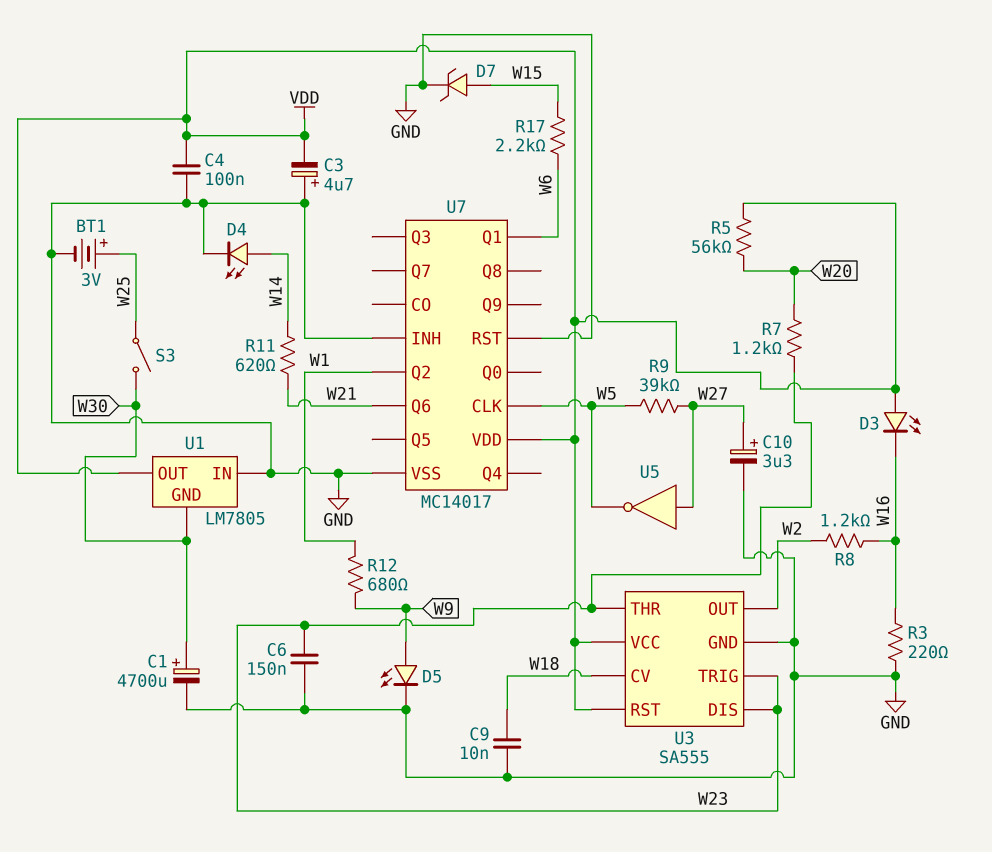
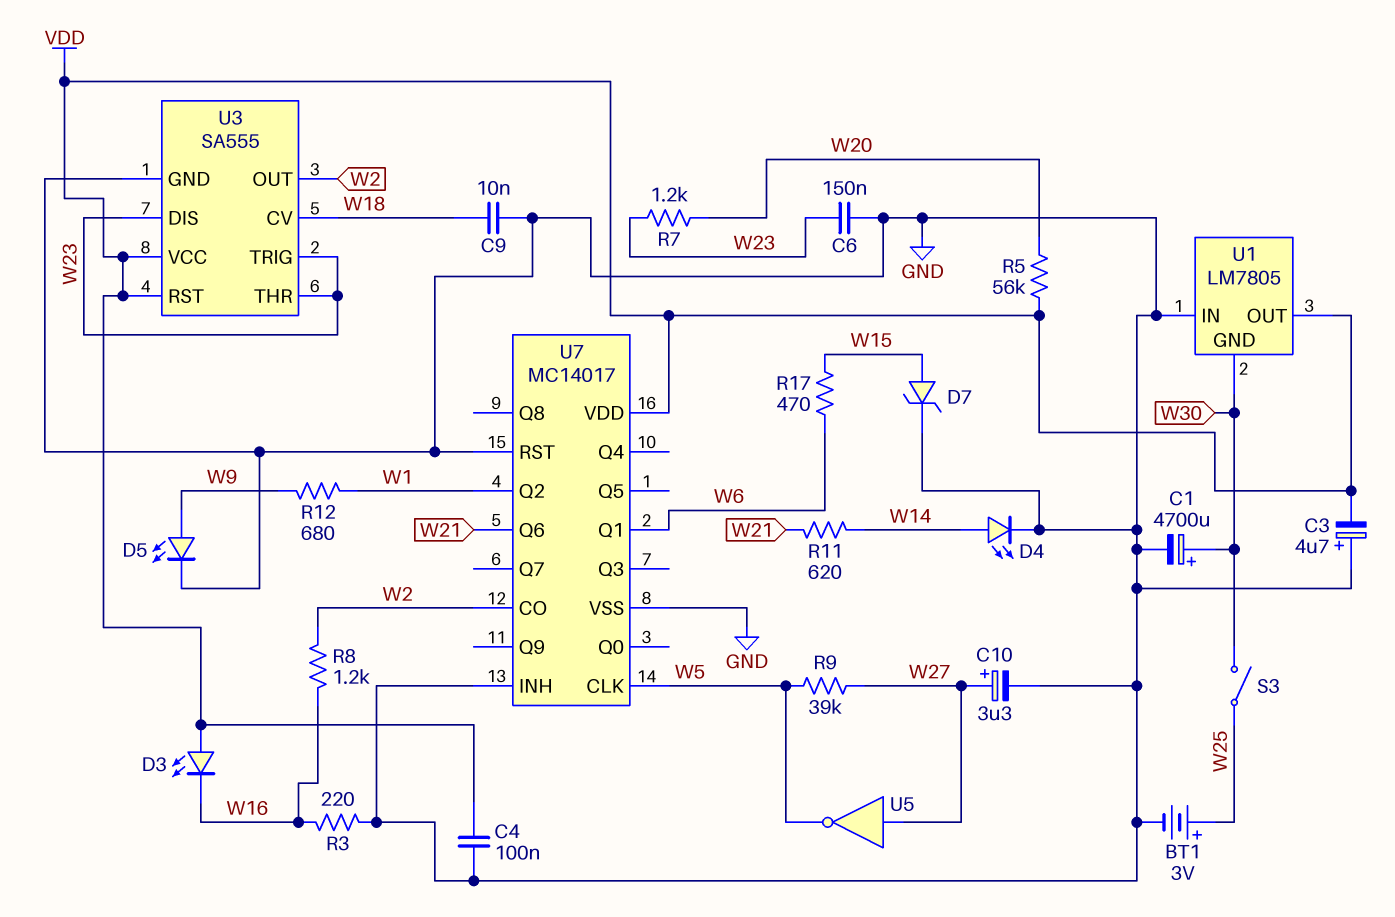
R17: 2.2k (W6, W15) -> 470 (W6, W15)
U7 pin CO: none -> W2

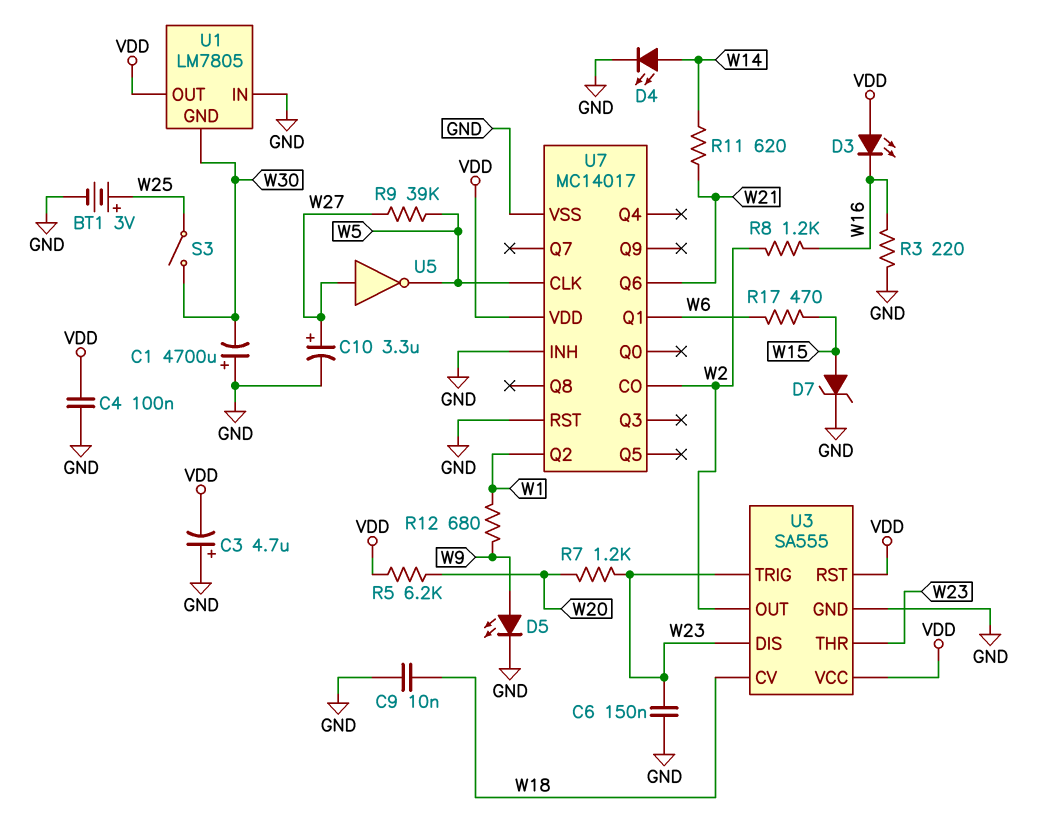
C1: 4700uF (plus W30, minus GND) -> 4700uF (plus GND, minus W30)
R5: 56k (VDD, W20) -> 6.2k (VDD, W20)

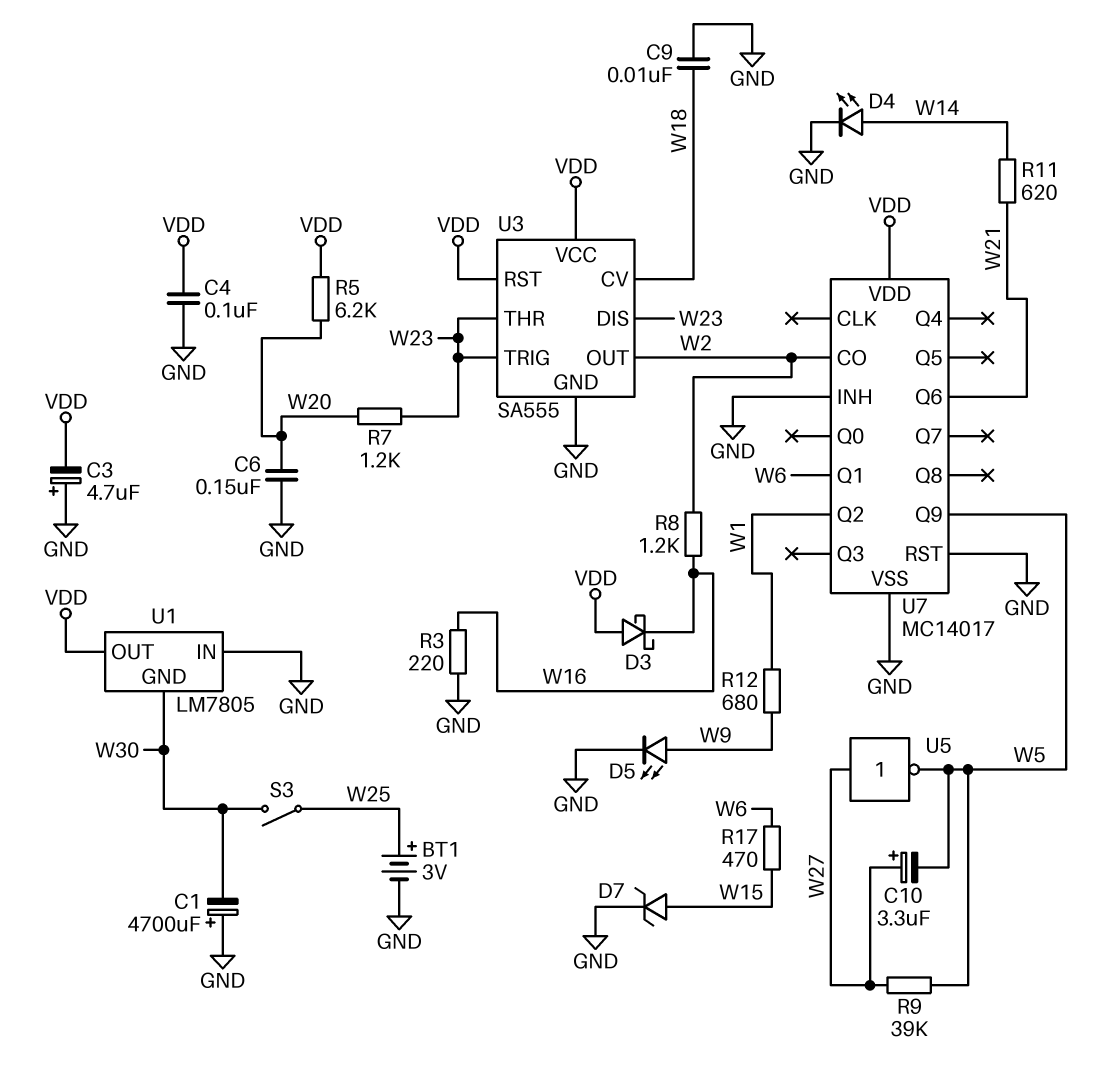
C6: 150nF (GND, W23) -> 150nF (GND, W20)
C10: 3.3uF (plus W27, minus GND) -> 3.3uF (plus W27, minus W5)
D3: LED (A VDD, K W16) -> schottky (A VDD, K W16)
U7 pin CLK: W5 -> none
U7 pin Q9: none -> W5

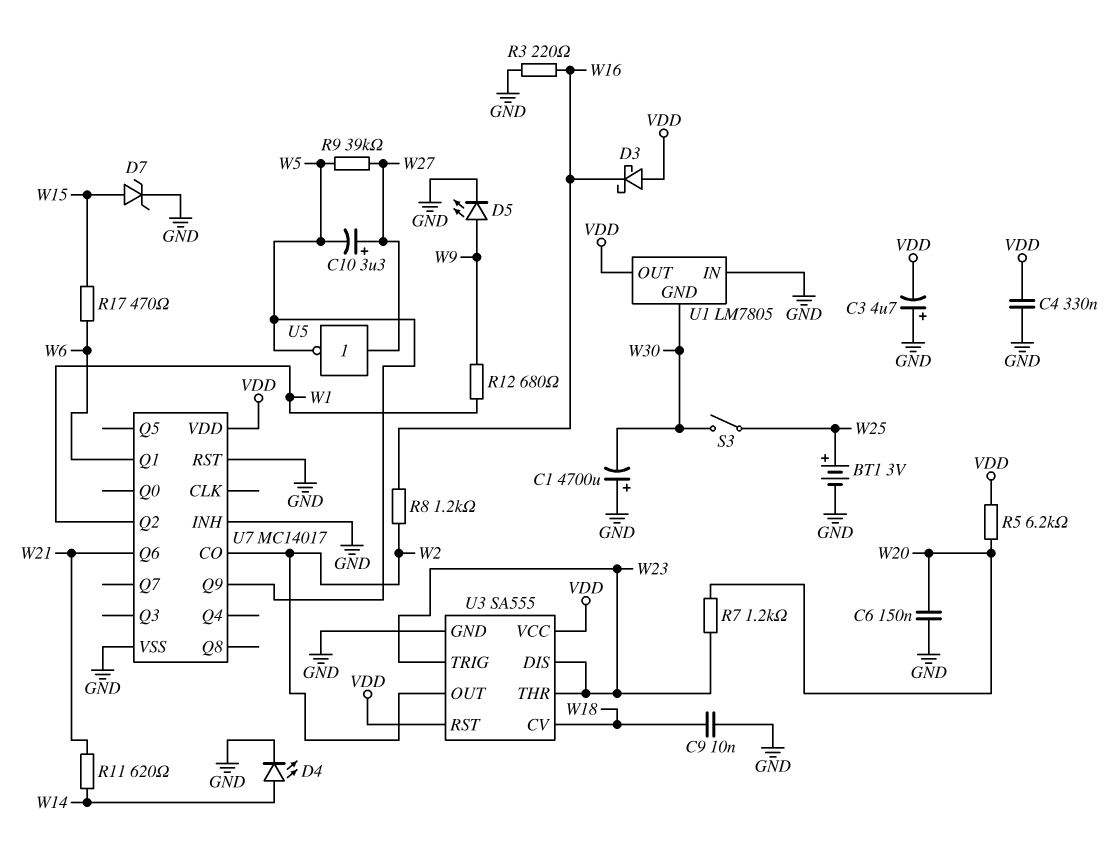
C4: 100nF (GND, VDD) -> 330nF (GND, VDD)

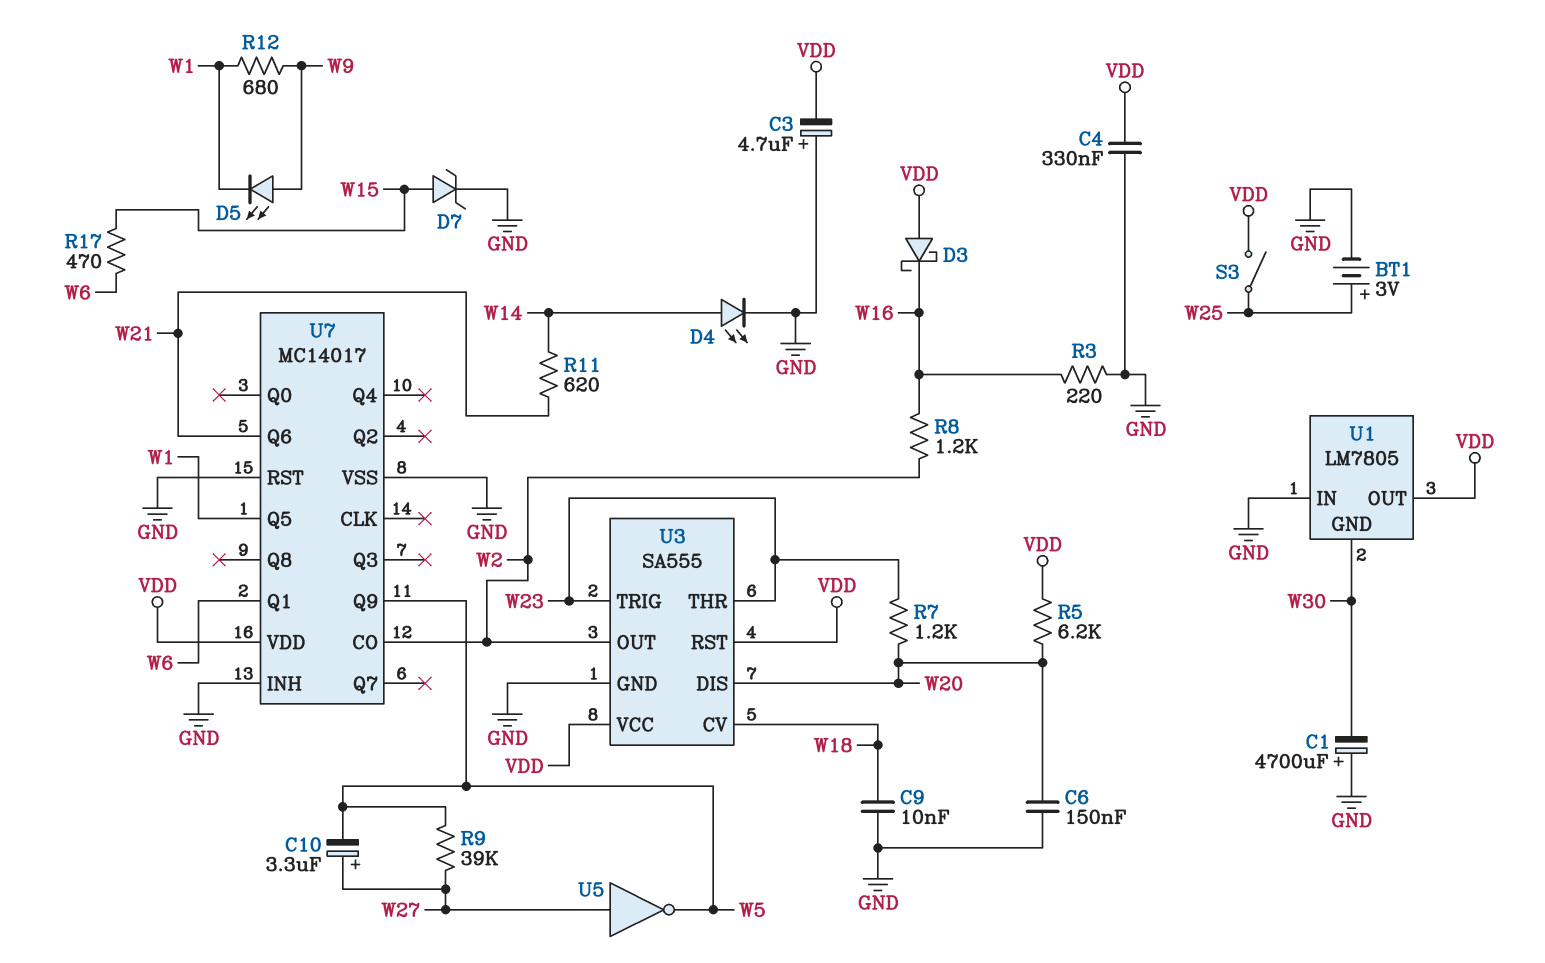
D5: LED (A W9, K GND) -> LED (A W9, K W1)
S3: switch (W25, W30) -> switch (VDD, W25)
U3 pin DIS: W23 -> W20
U7 pin Q2: W1 -> none
U7 pin Q5: none -> W1

